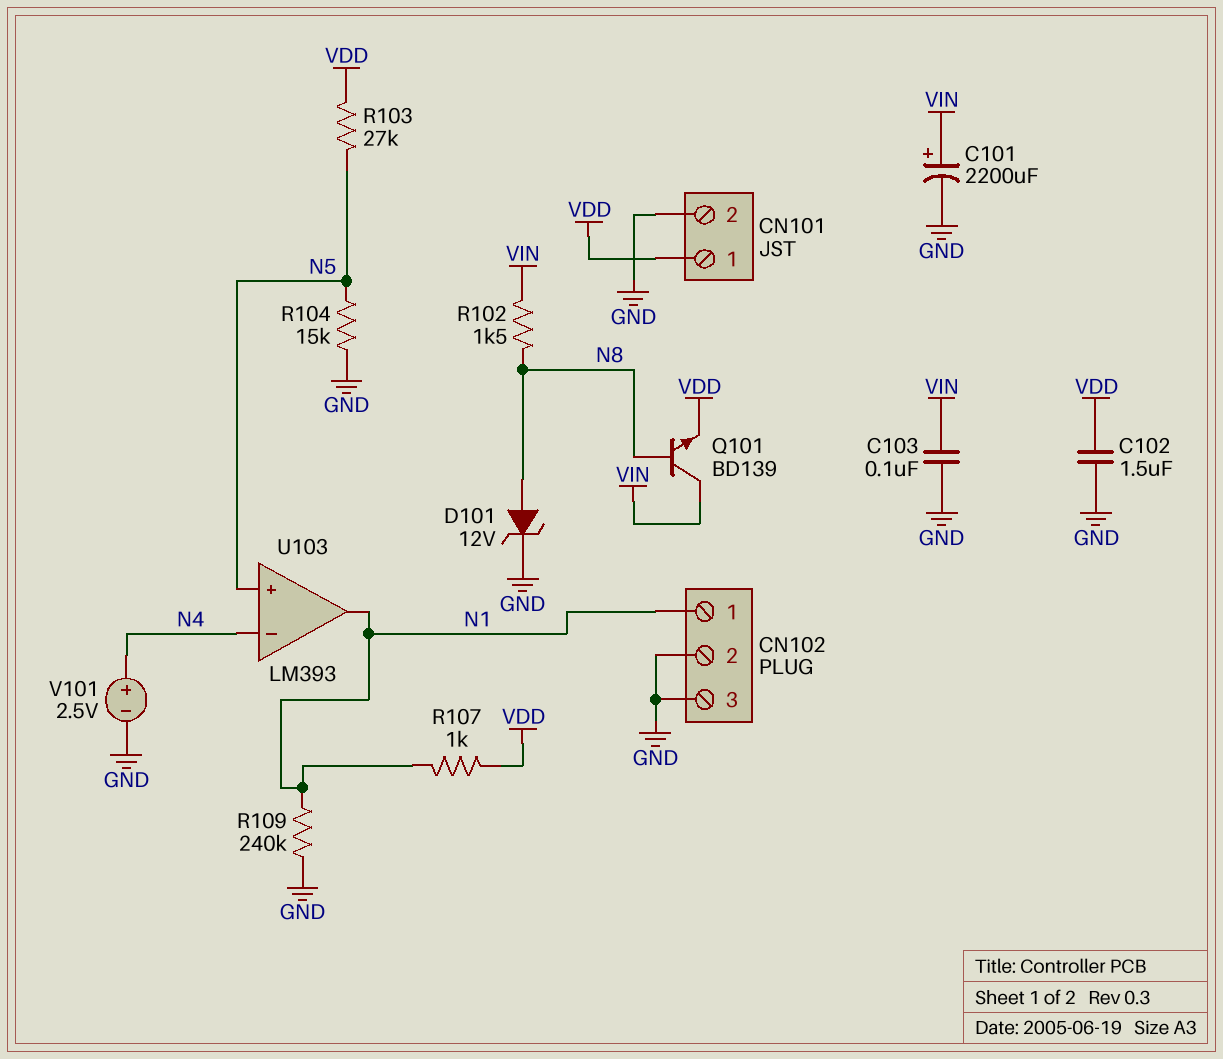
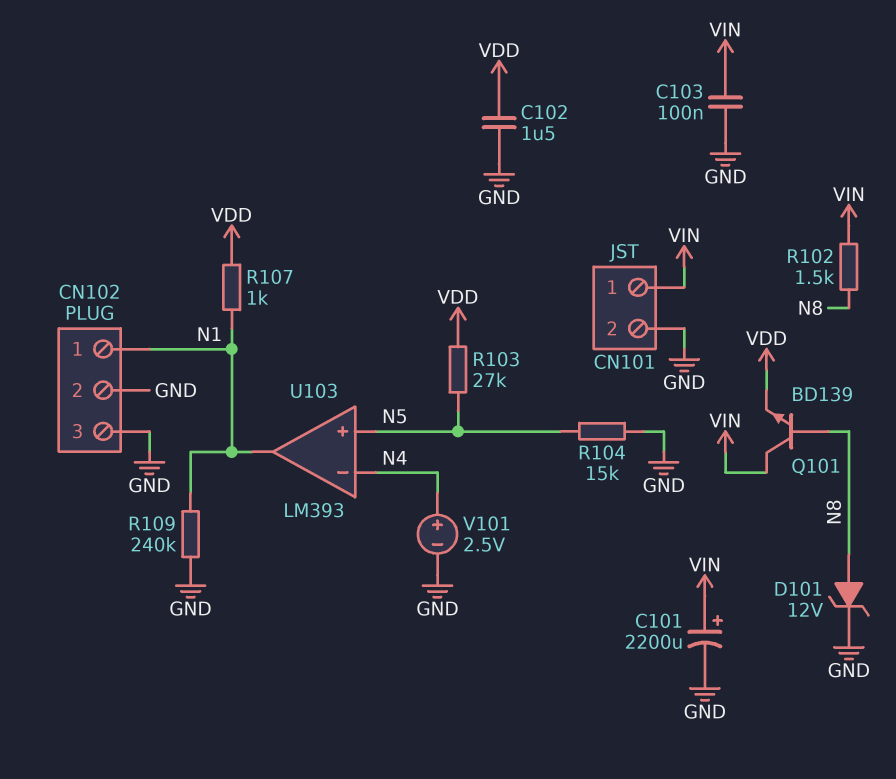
CN101 pin 1: VDD -> VIN

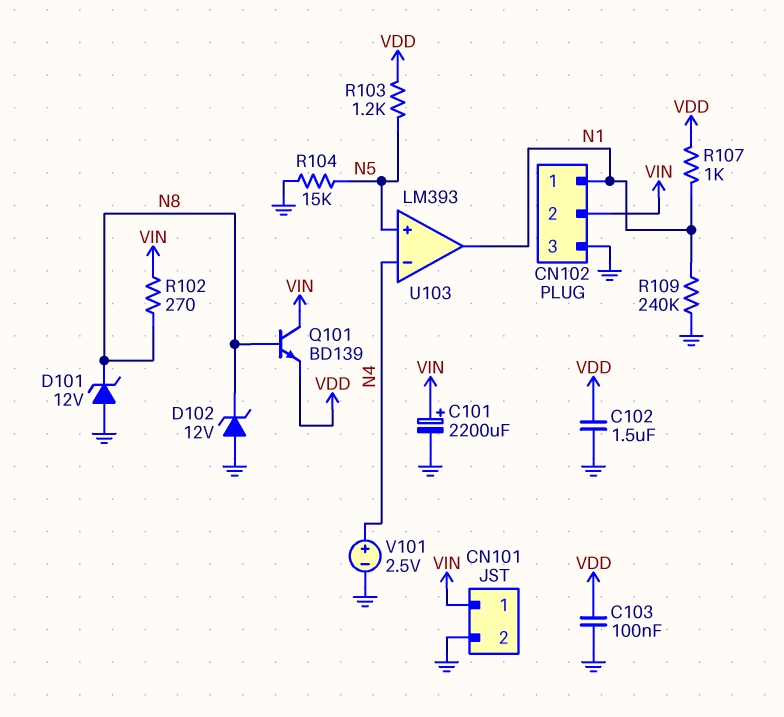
C103: 100nF (GND, VIN) -> 100nF (GND, VDD)
CN102 pin 2: GND -> VIN
D101: zener 12V (A N8, K GND) -> zener 12V (A GND, K N8)
D102: none -> zener 12V (A GND, K N8)
R102: 1.5k (N8, VIN) -> 270 (N8, VIN)
R103: 27k (N5, VDD) -> 1.2k (N5, VDD)

